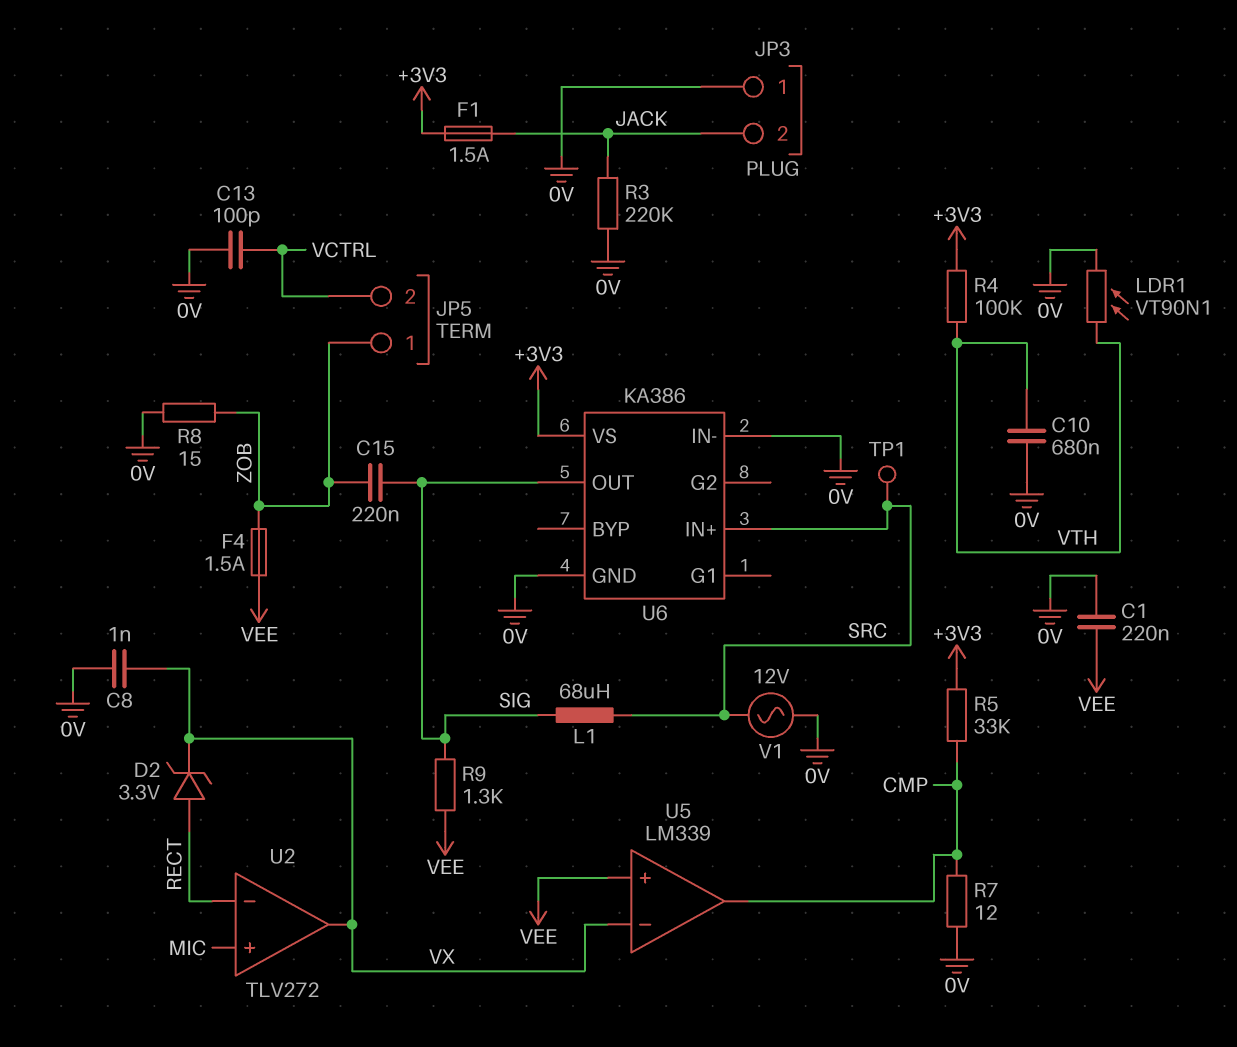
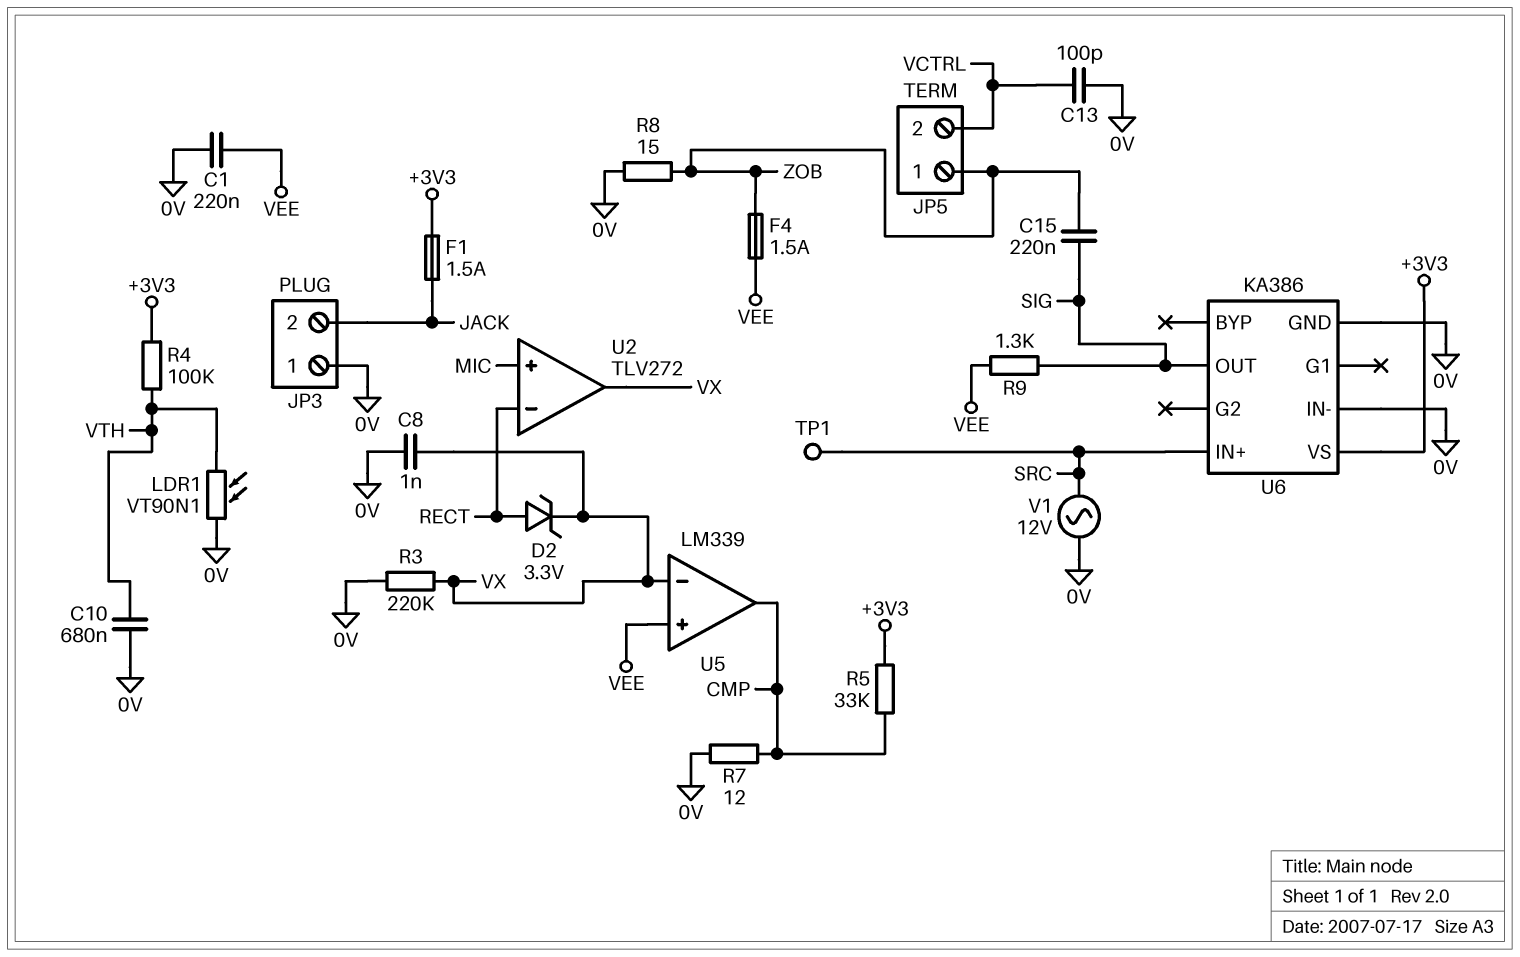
L1: 68uH (SIG, SRC) -> none
R3: 220k (0V, JACK) -> 220k (0V, VX)

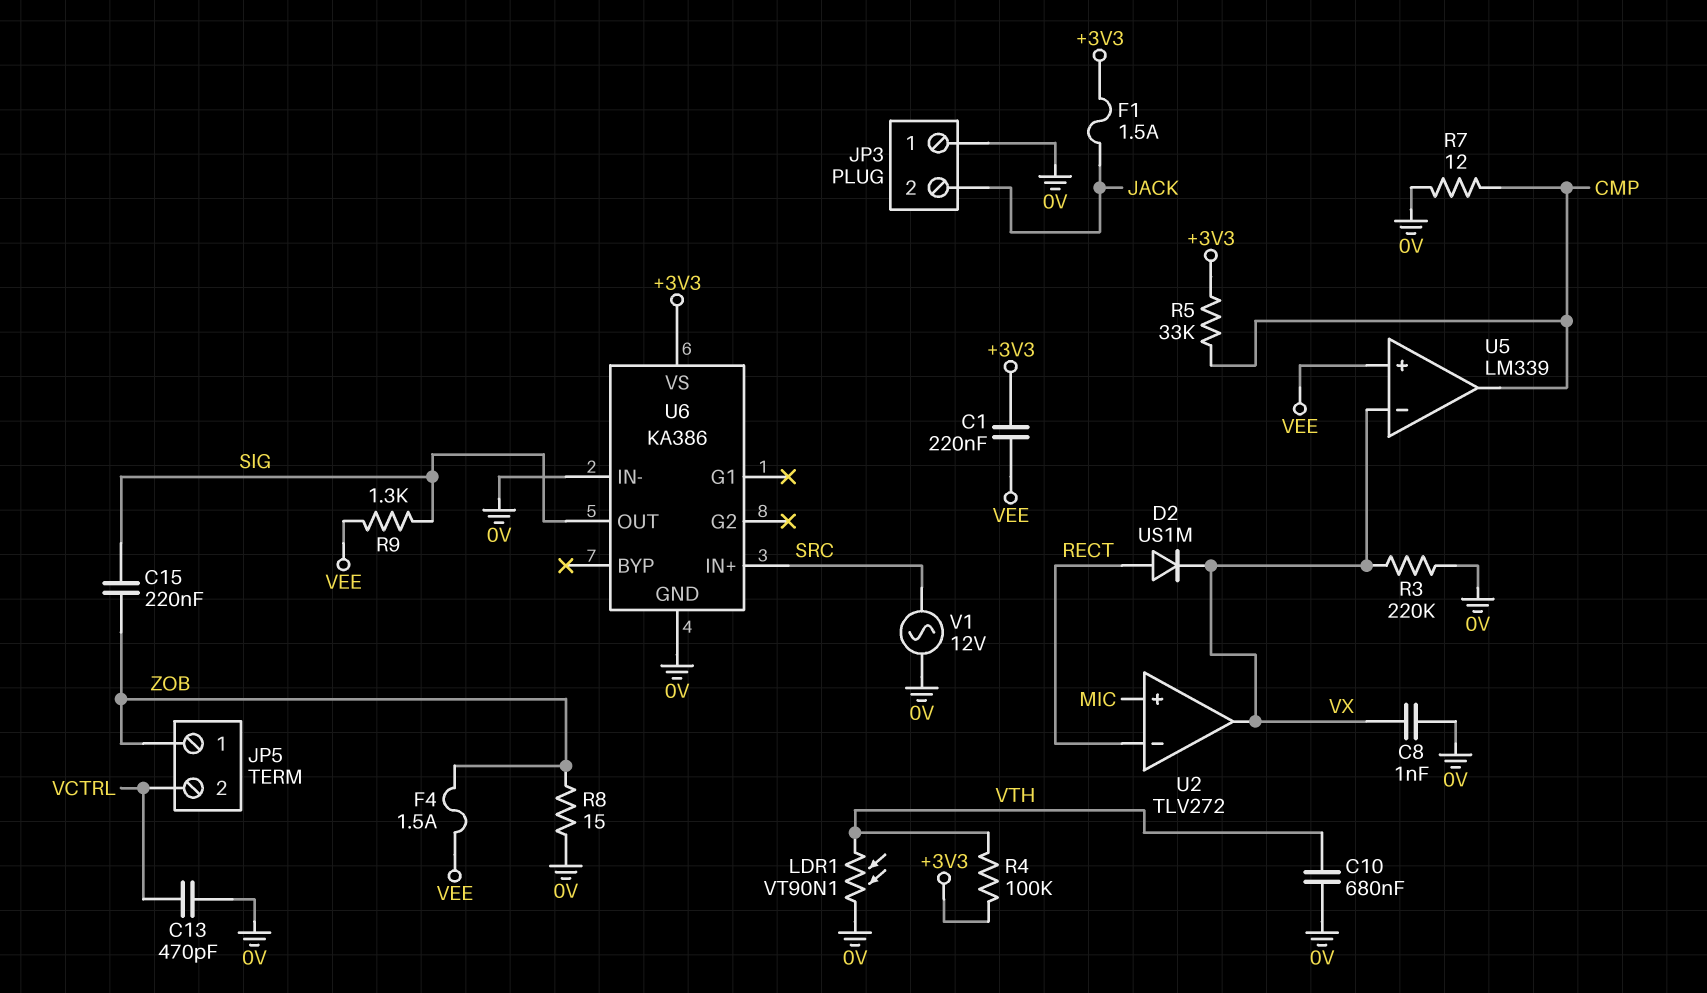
C1: 220nF (0V, VEE) -> 220nF (+3V3, VEE)
C13: 100pF (0V, VCTRL) -> 470pF (0V, VCTRL)
D2: zener 3.3V (A RECT, K VX) -> diode US1M (A RECT, K VX)
TP1: test point (SRC) -> none

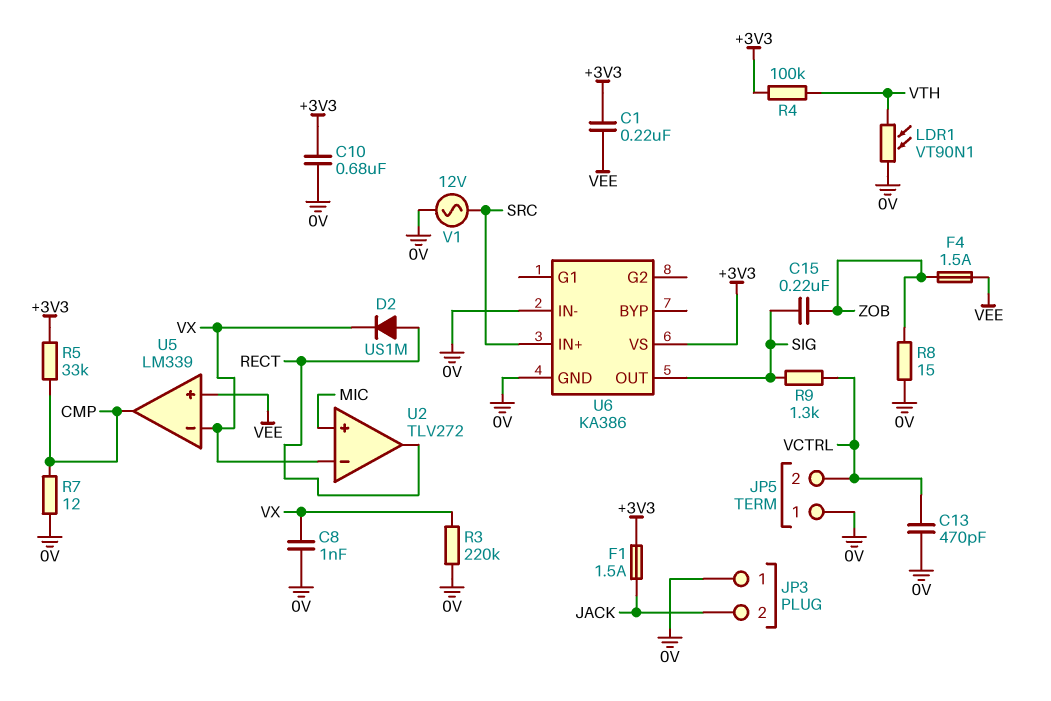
C10: 680nF (0V, VTH) -> 680nF (+3V3, 0V)
JP5 pin 1: ZOB -> 0V
R9: 1.3k (SIG, VEE) -> 1.3k (SIG, VCTRL)
U2 pin in-: RECT -> VX
U2 pin out: VX -> RECT

